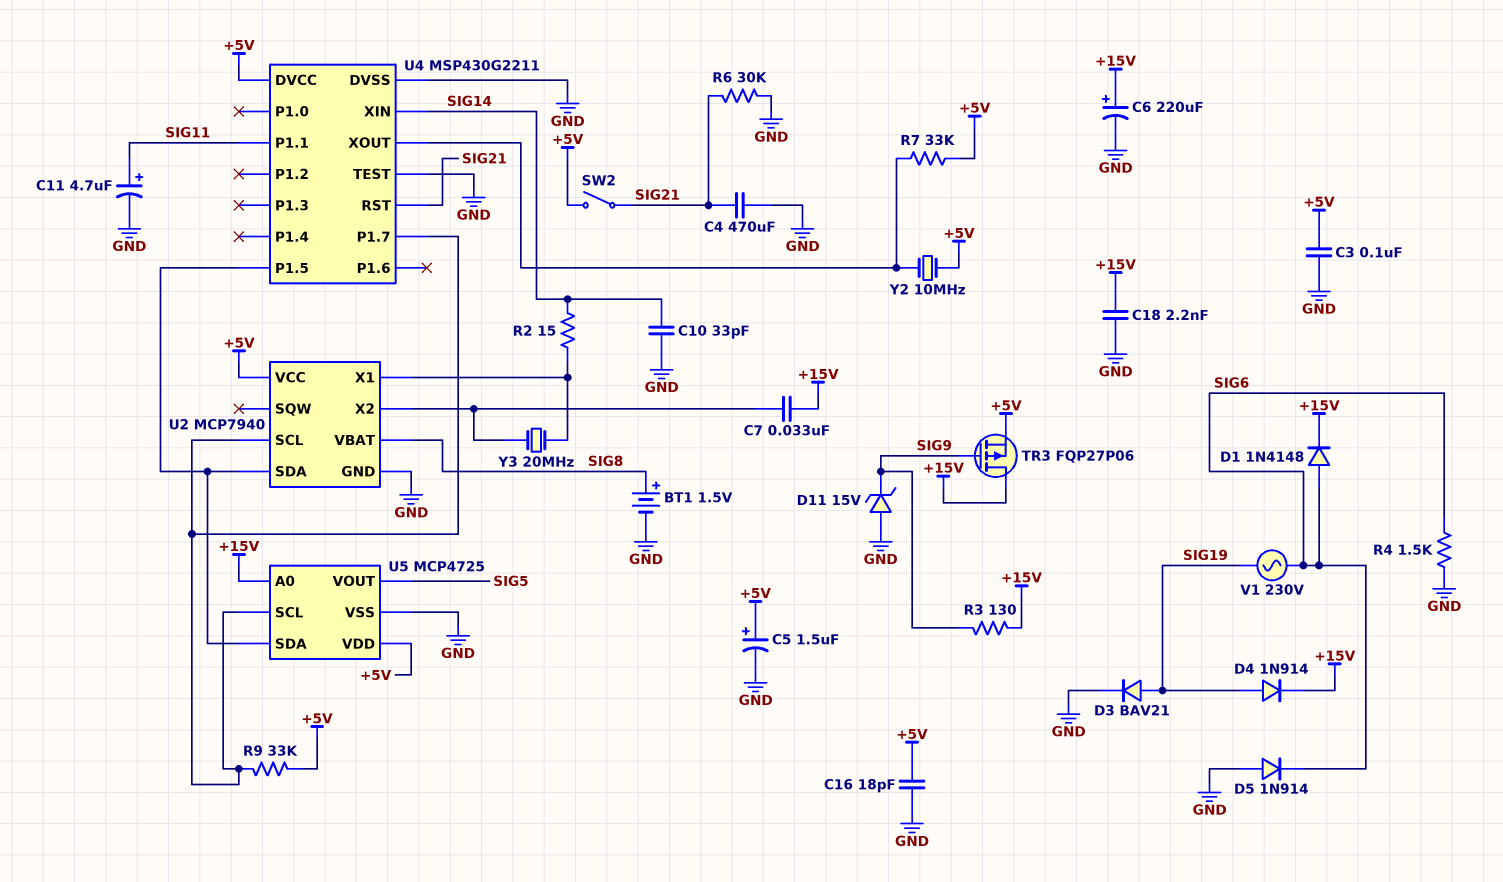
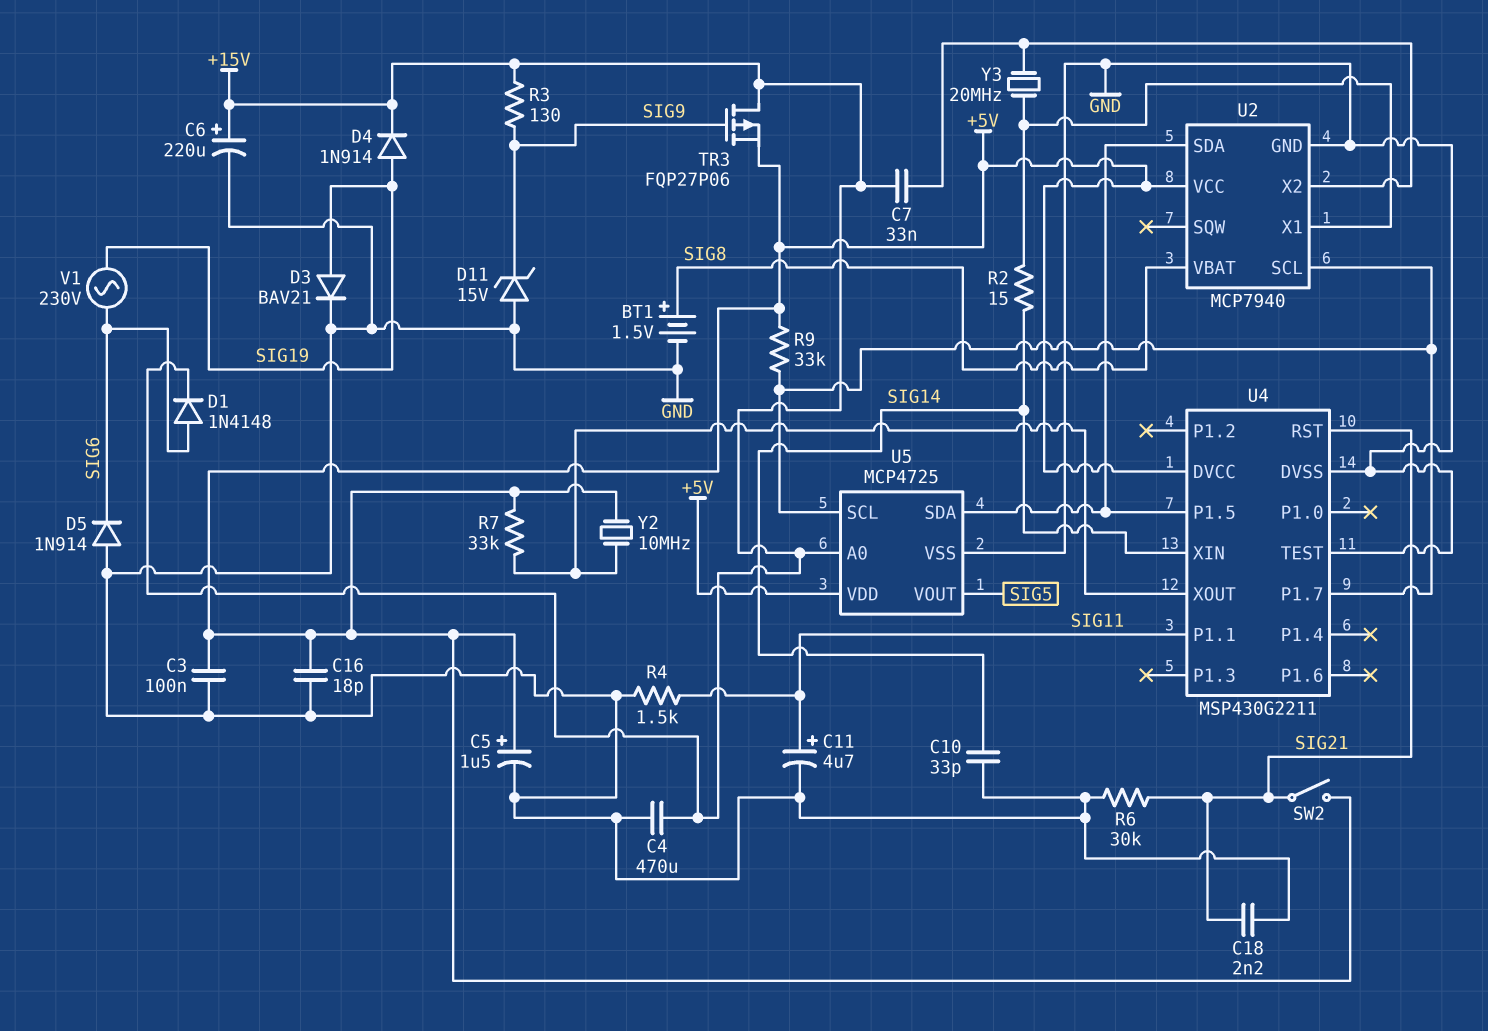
C4: 470uF (GND, SIG21) -> 470uF (+15V, GND)
C18: 2.2nF (+15V, GND) -> 2.2nF (GND, SIG21)
R4: 1.5k (GND, SIG6) -> 1.5k (GND, SIG11)

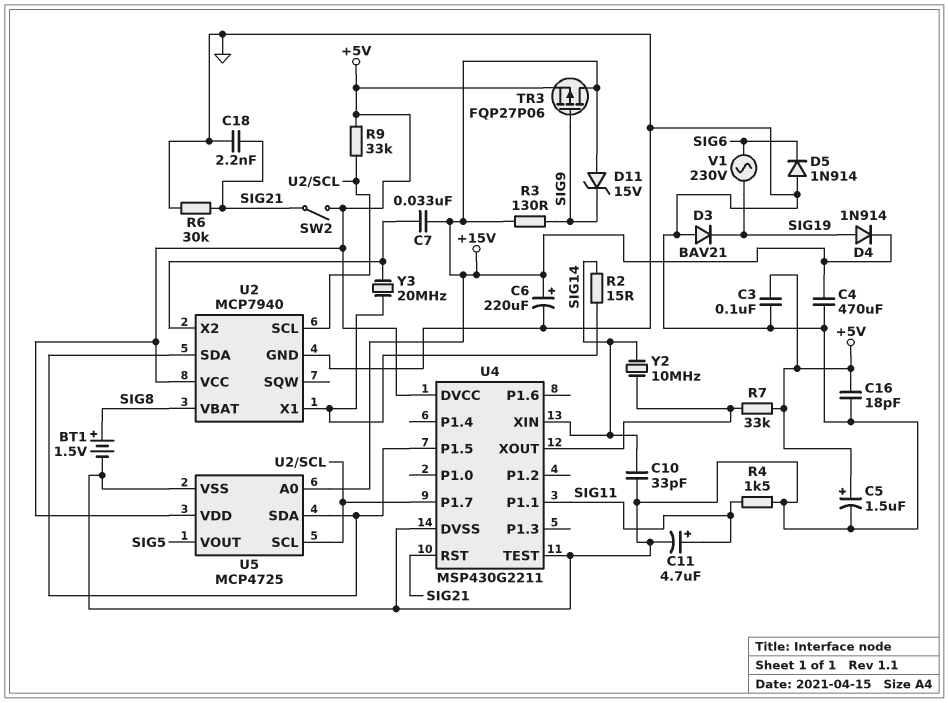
D1: diode 1N4148 (A SIG6, K +15V) -> none
D3: diode BAV21 (A SIG19, K GND) -> diode BAV21 (A GND, K SIG19)
D11: zener 15V (A GND, K SIG9) -> zener 15V (A +15V, K SIG9)
Y2: 10MHz (+5V, U4/XOUT) -> 10MHz (SIG14, U4/XOUT)

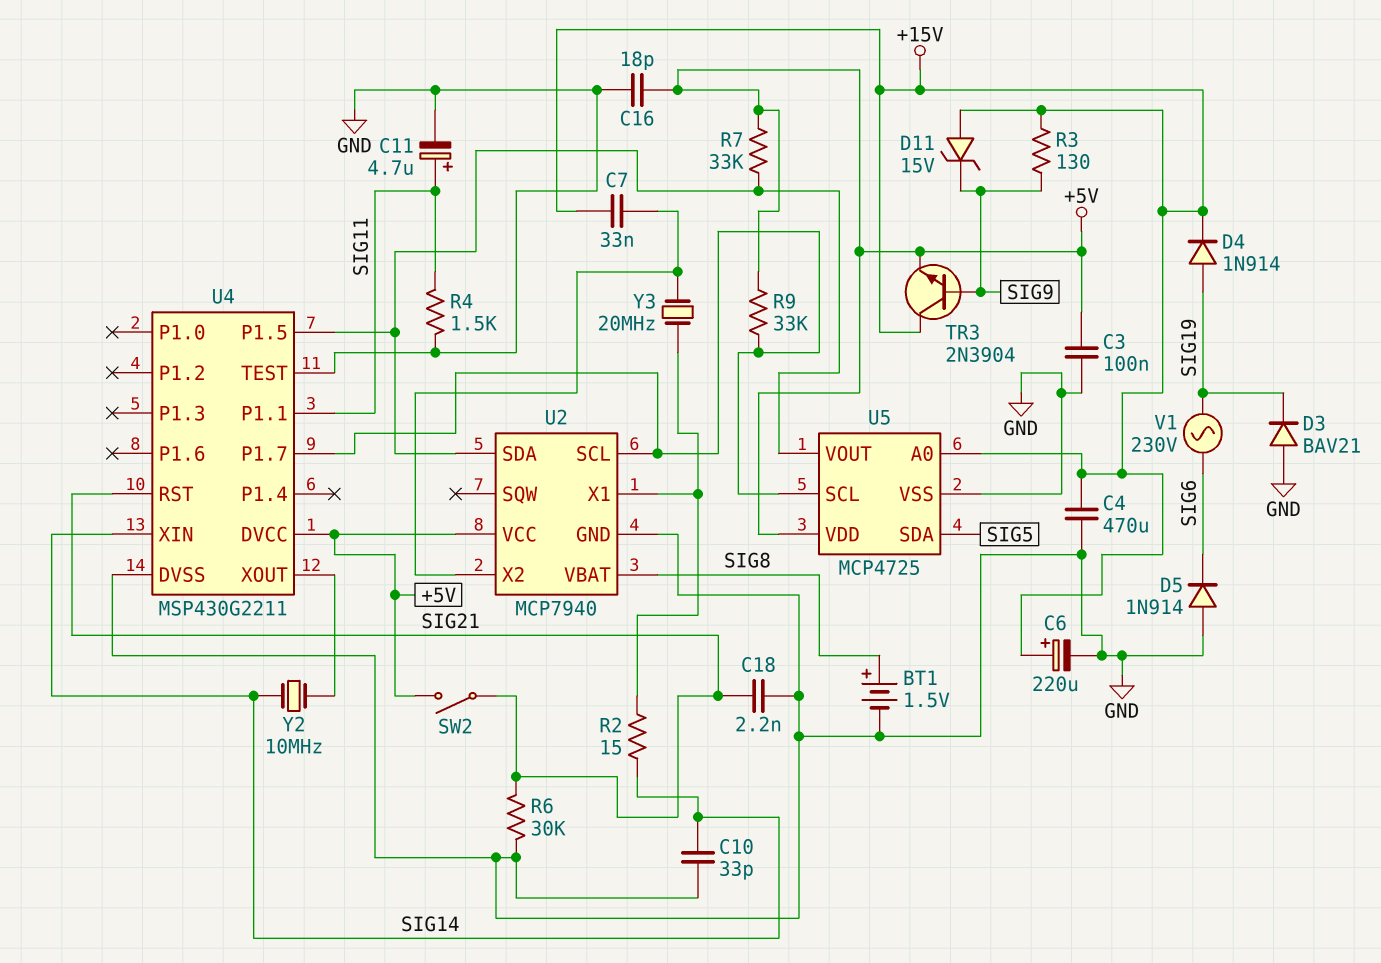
C5: 1.5uF (plus +5V, minus GND) -> none
R7: 33k (+5V, U4/XOUT) -> 33k (+5V, U2/SDA)
TR3: PMOS FQP27P06 (G SIG9, D +15V, S +5V) -> NPN 2N3904 (B SIG9, C +15V, E +5V)
U5 pin SDA: U2/SDA -> SIG5
U5 pin VOUT: SIG5 -> U2/SDA

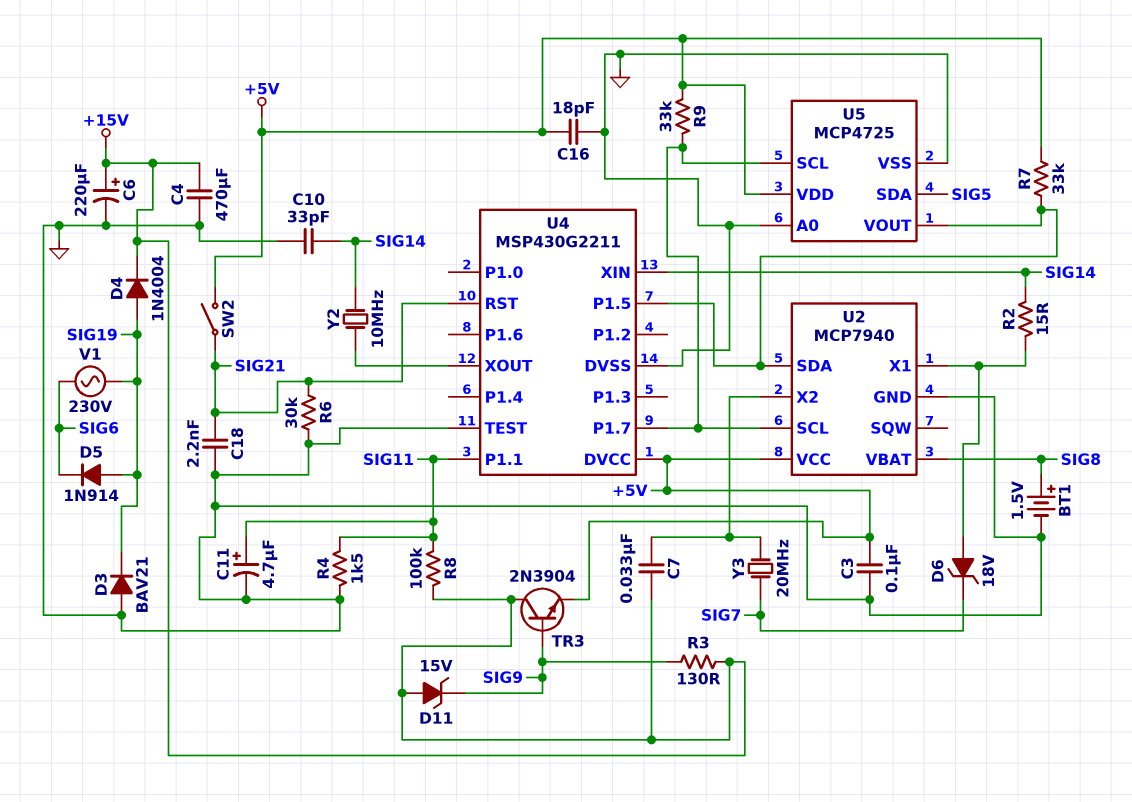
D4: diode 1N914 (A SIG19, K +15V) -> diode 1N4004 (A SIG19, K +15V)
D5: diode 1N914 (A GND, K SIG6) -> diode 1N914 (A SIG19, K SIG6)
D6: none -> zener 18V (A U2/X1, K SIG7)
R8: none -> 100k (+15V, SIG11)
U5 pin A0: +15V -> GND
Y3: 20MHz (U2/X1, U2/X2) -> 20MHz (SIG7, U2/X2)

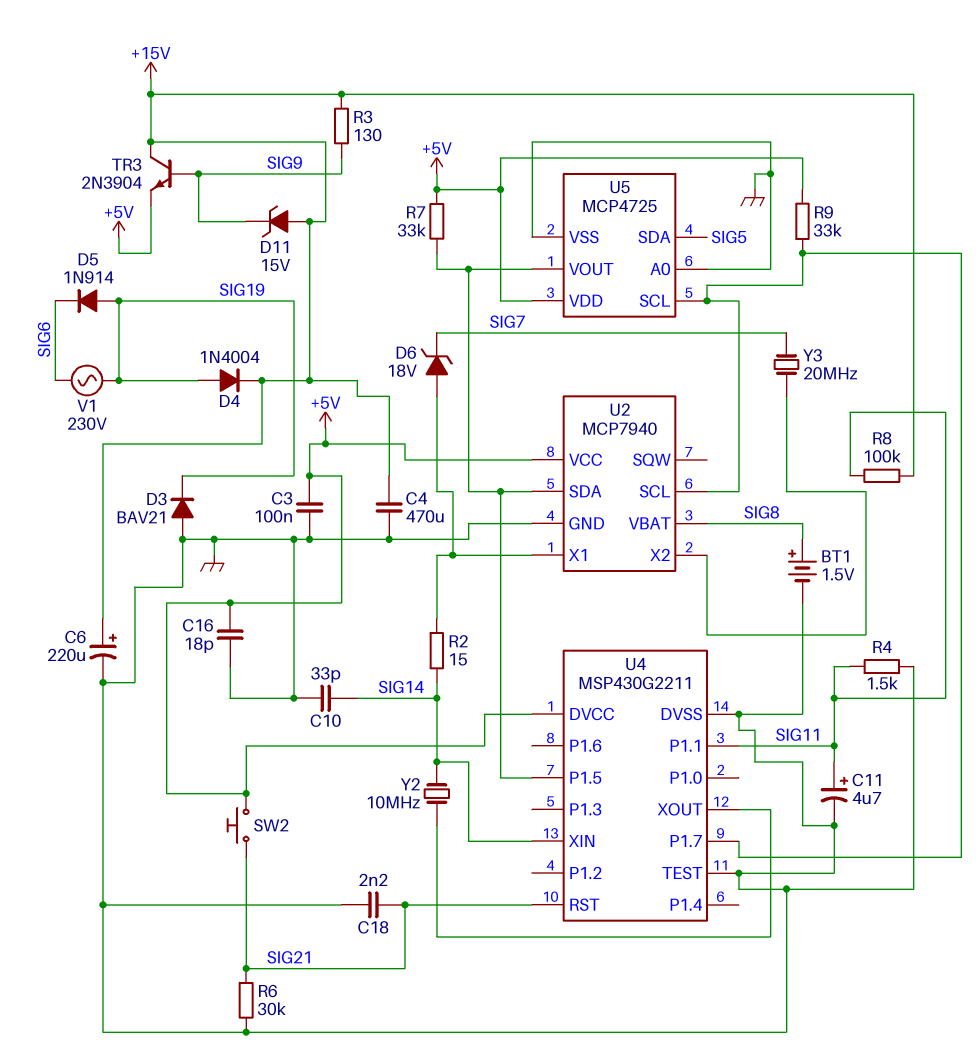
C7: 33nF (+15V, U2/X2) -> none
SW2: switch (+5V, SIG21) -> button (+5V, SIG21)

